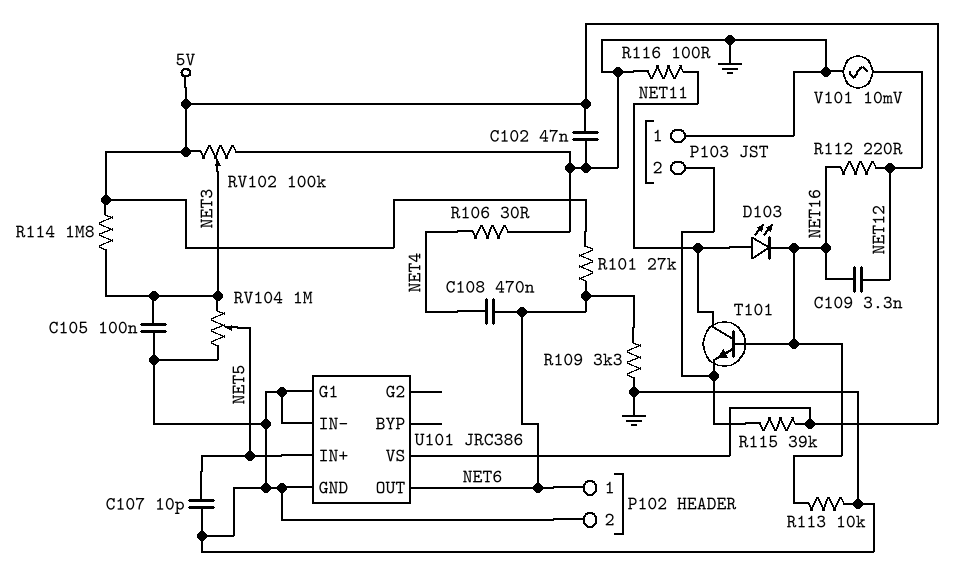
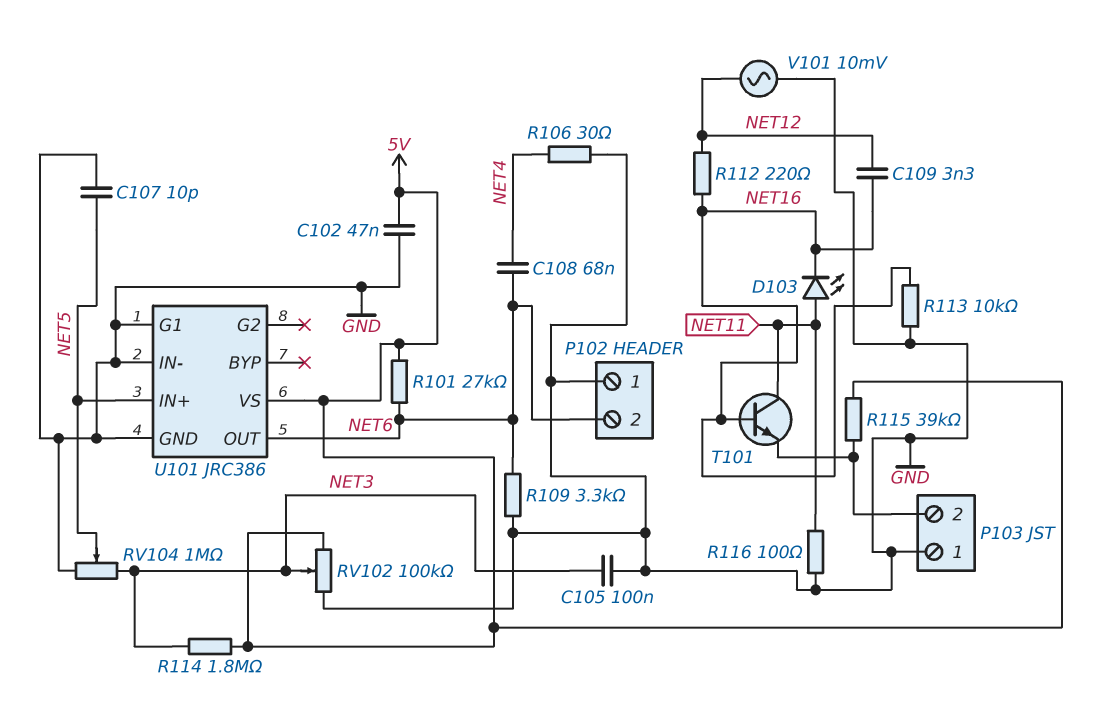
C108: 470nF (NET4, NET6) -> 68nF (NET4, NET6)
P102 pin 1: NET6 -> GND
P102 pin 2: GND -> NET6

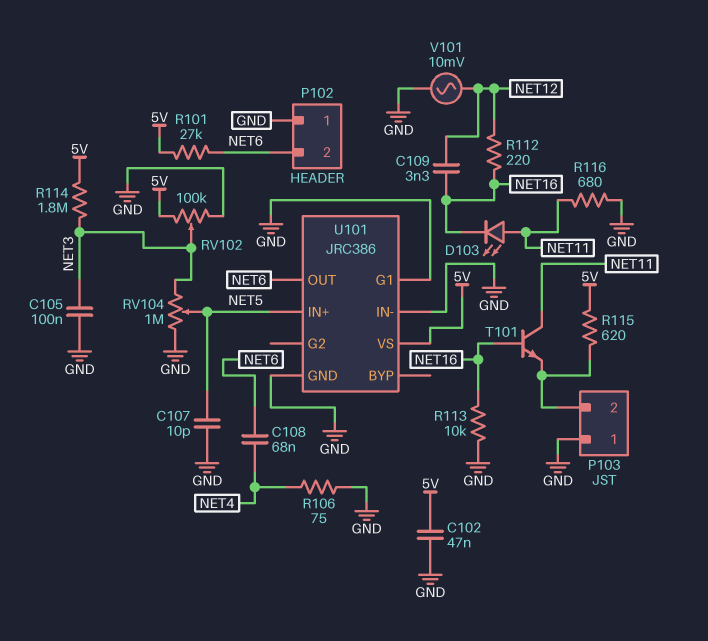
R106: 30 (GND, NET4) -> 75 (GND, NET4)
R109: 3.3k (GND, NET6) -> none
R115: 39k (5V, P103/2) -> 620 (5V, P103/2)
R116: 100 (GND, NET11) -> 680 (GND, NET11)

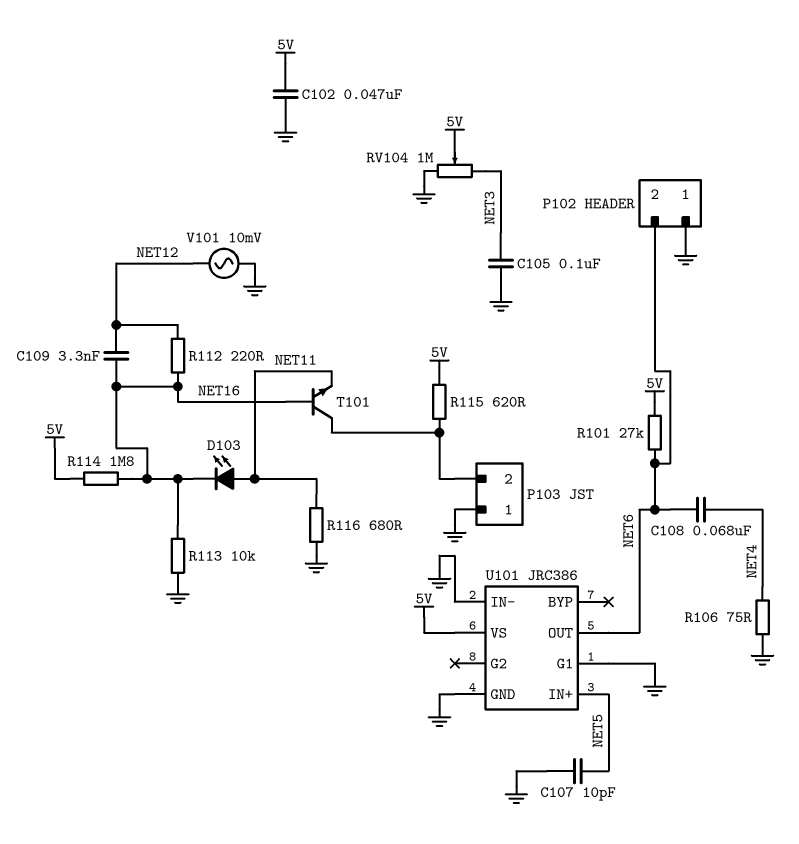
R114: 1.8M (5V, NET3) -> 1.8M (5V, NET16)
RV102: 100k (5V, GND, wiper NET3) -> none
RV104: 1M (GND, NET3, wiper NET5) -> 1M (GND, NET3, wiper 5V)
T101: NPN (B NET16, C NET11, E P103/2) -> NPN (B NET16, C P103/2, E NET11)

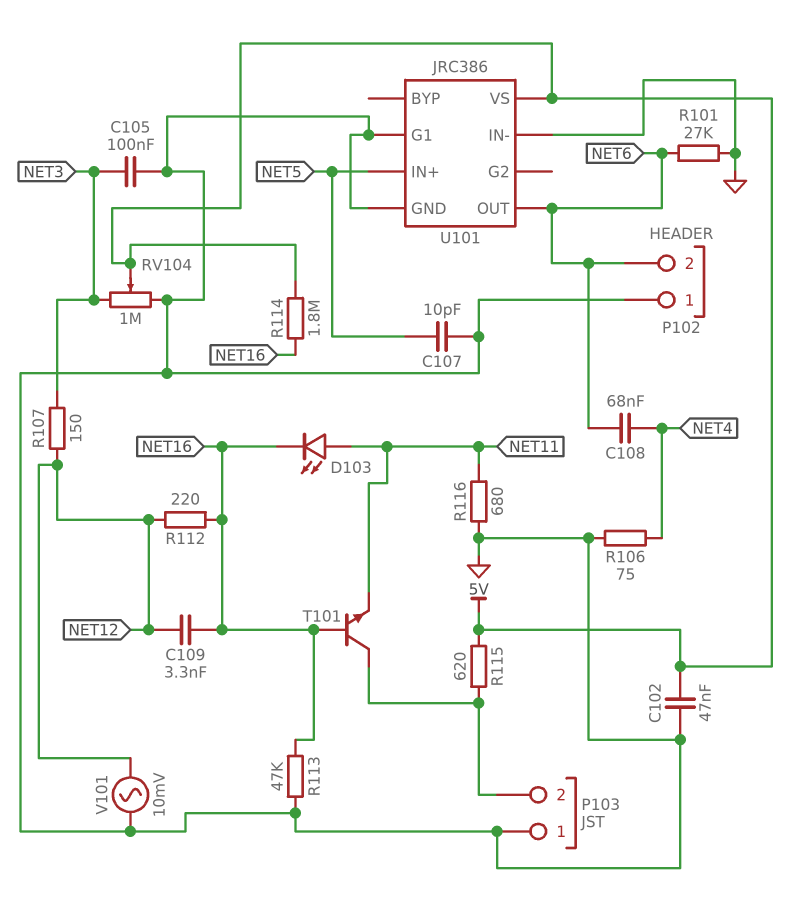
R101: 27k (5V, NET6) -> 27k (GND, NET6)
R107: none -> 150 (NET3, NET12)
R113: 10k (GND, NET16) -> 47k (GND, NET16)

